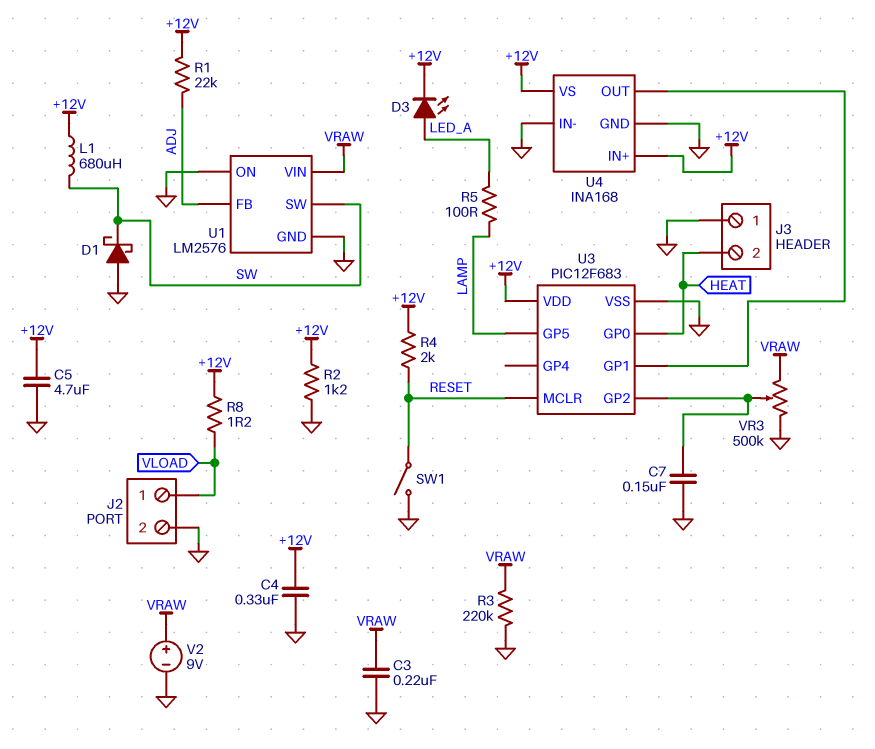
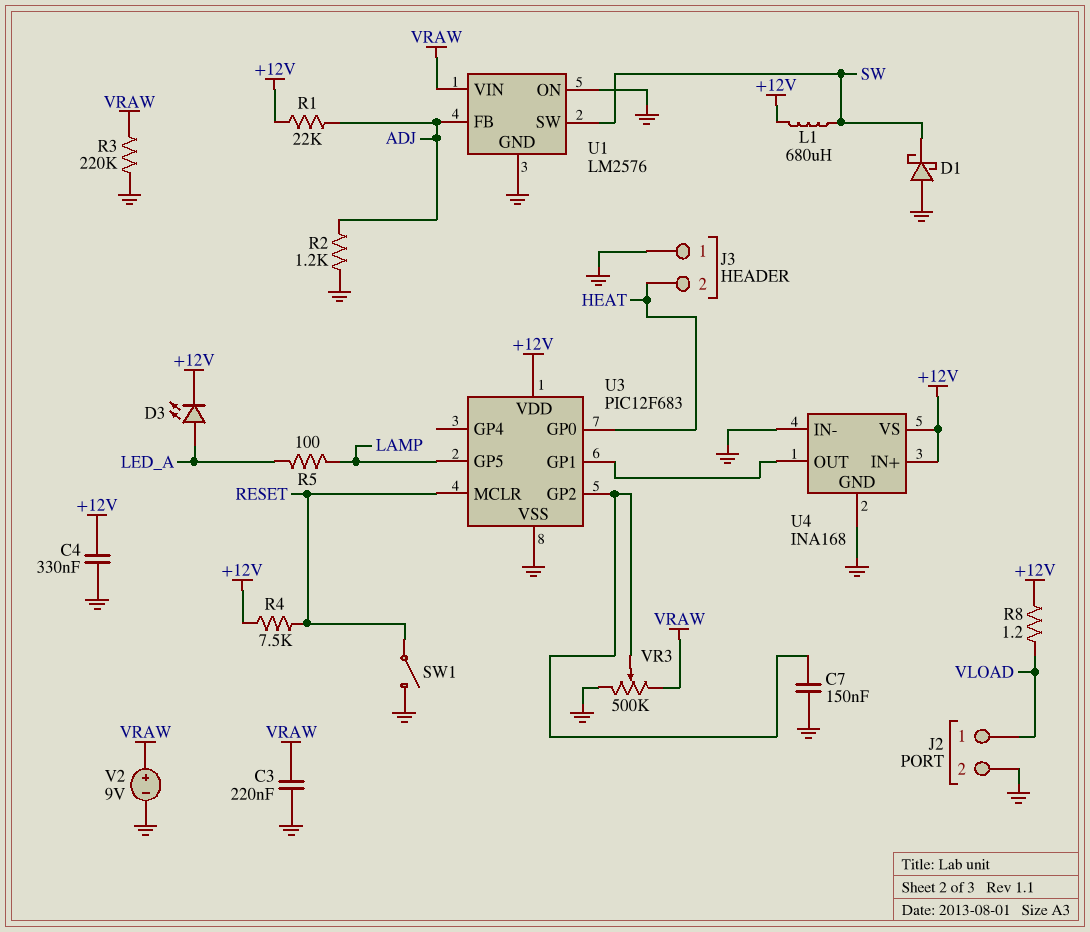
C5: 4.7uF (+12V, GND) -> none
R2: 1.2k (+12V, GND) -> 1.2k (ADJ, GND)
R4: 2k (+12V, RESET) -> 7.5k (+12V, RESET)

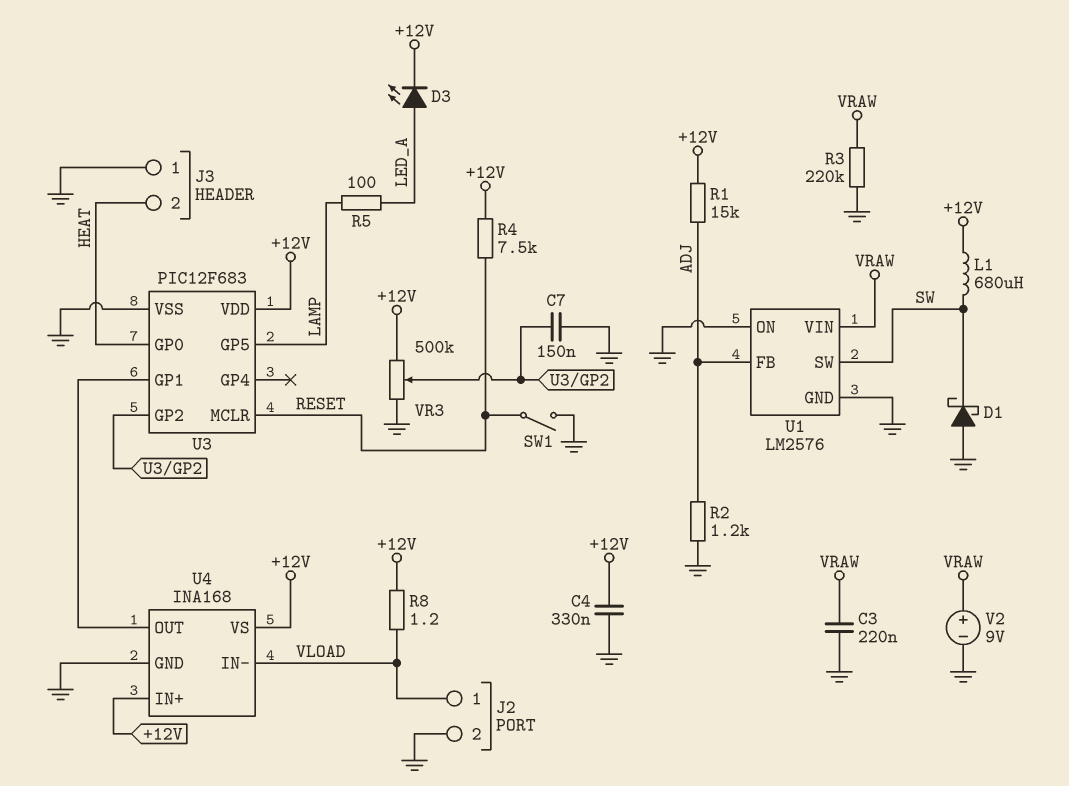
R1: 22k (+12V, ADJ) -> 15k (+12V, ADJ)
U4 pin IN-: GND -> VLOAD
VR3: 500k (GND, VRAW, wiper U3/GP2) -> 500k (+12V, GND, wiper U3/GP2)

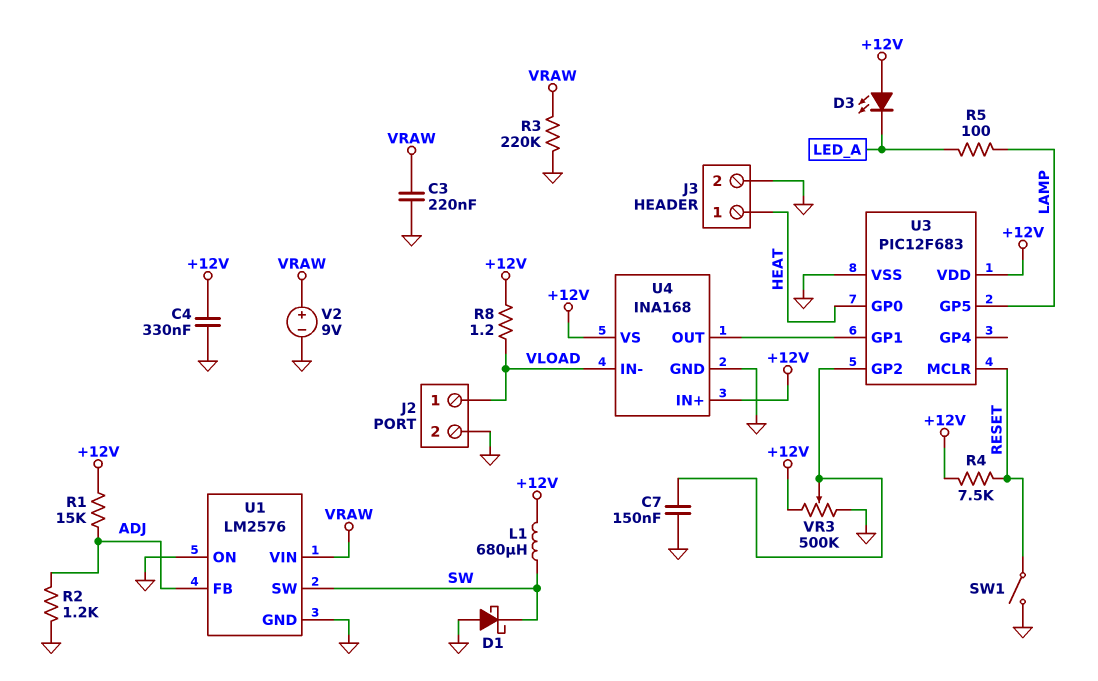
D3: LED (A LED_A, K +12V) -> LED (A +12V, K LED_A)
J3 pin 1: GND -> HEAT
J3 pin 2: HEAT -> GND

